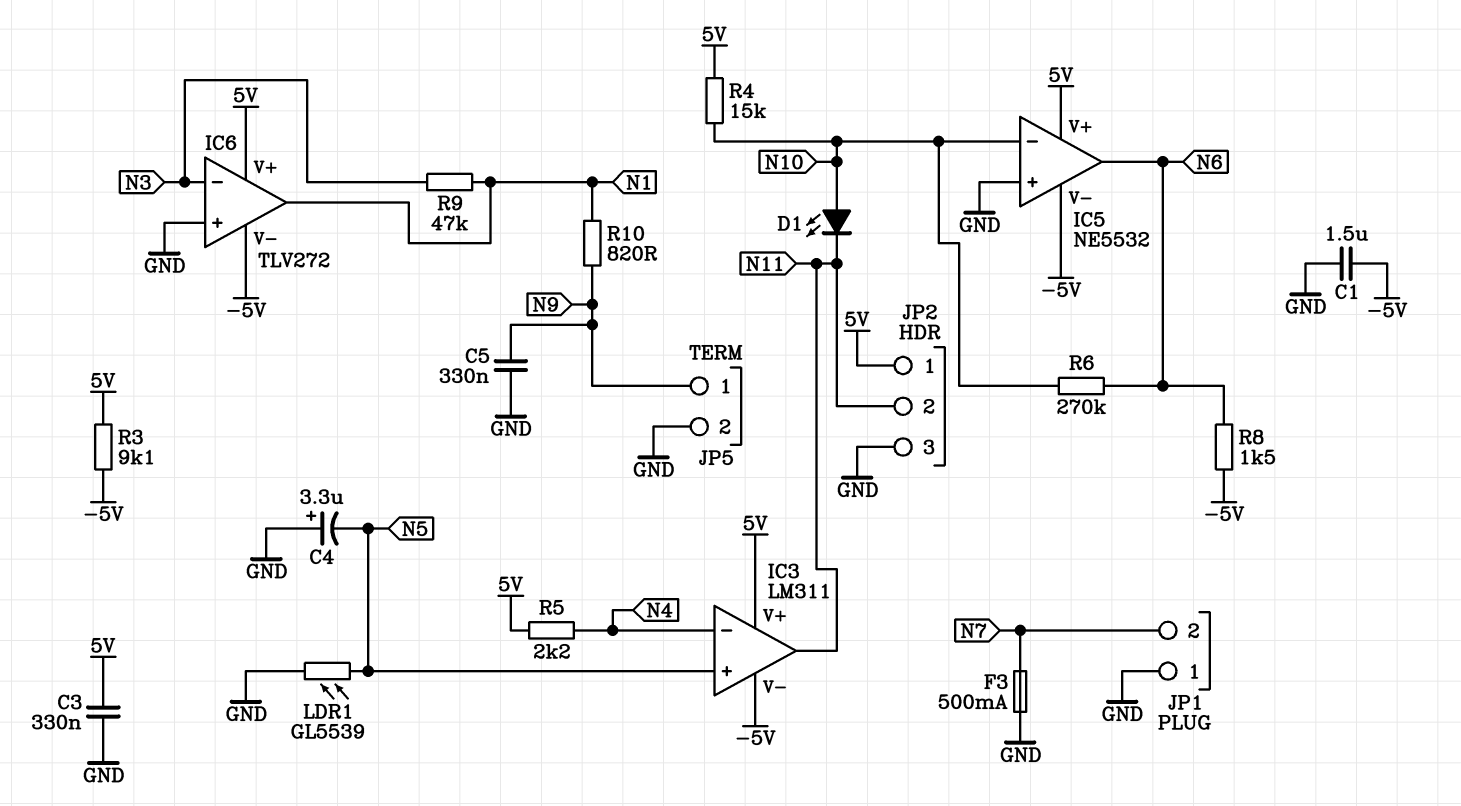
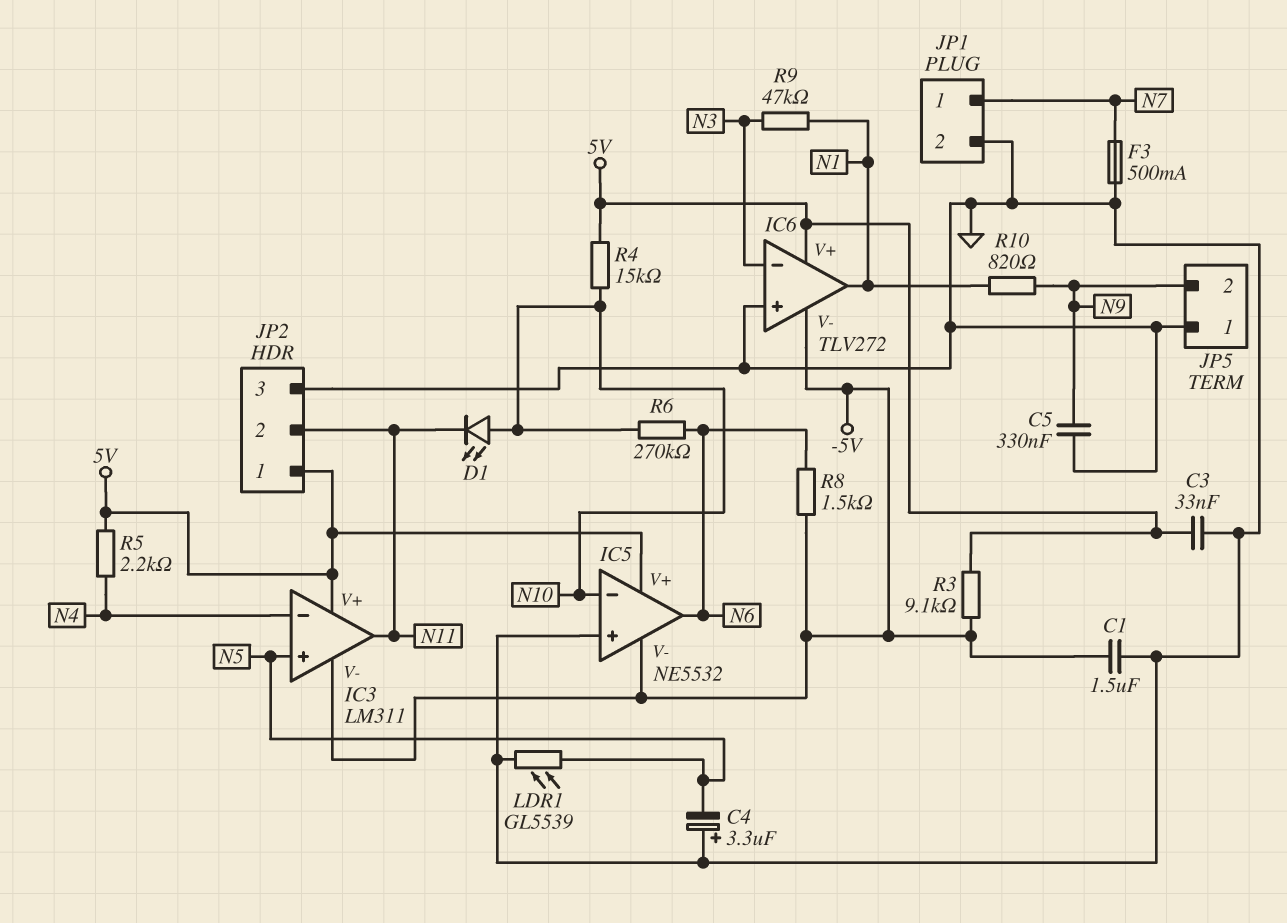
C3: 330nF (5V, GND) -> 33nF (5V, GND)
JP1 pin 1: GND -> N7
JP1 pin 2: N7 -> GND
JP5 pin 1: N9 -> GND
JP5 pin 2: GND -> N9

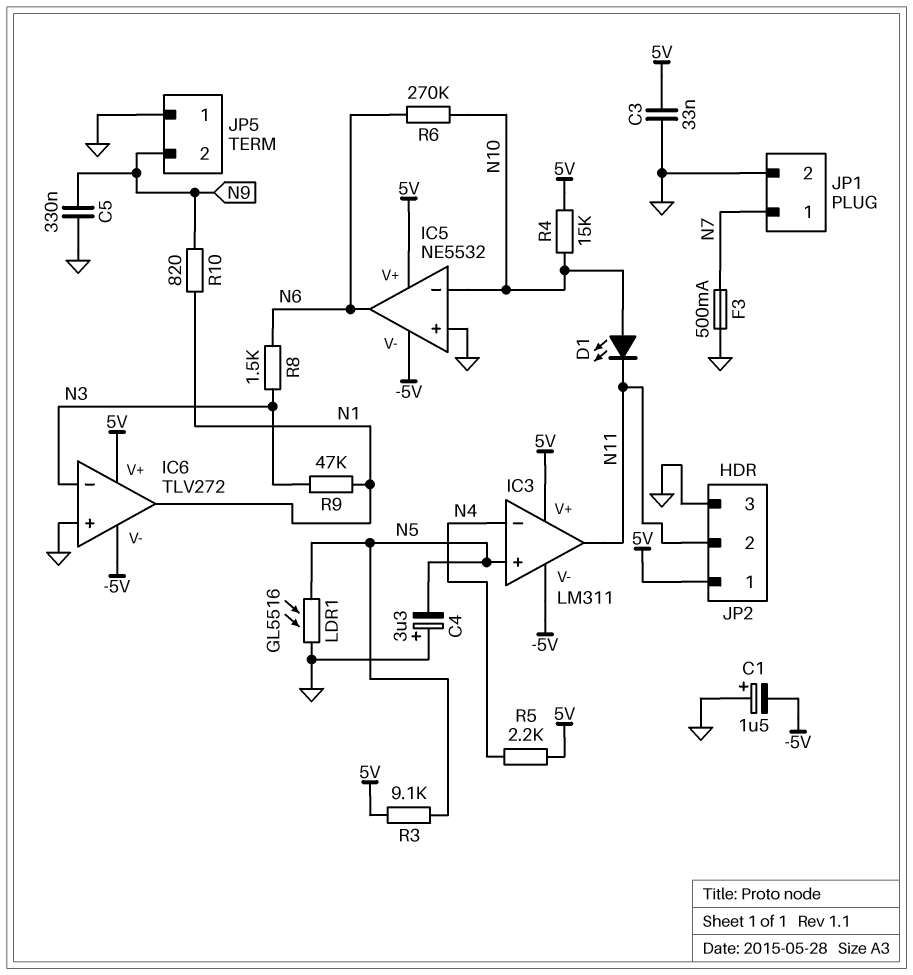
C1: 1.5uF (-5V, GND) -> 1.5uF (plus GND, minus -5V)
LDR1: GL5539 (GND, N5) -> GL5516 (GND, N5)
R3: 9.1k (-5V, 5V) -> 9.1k (5V, N5)
R8: 1.5k (-5V, N6) -> 1.5k (N3, N6)

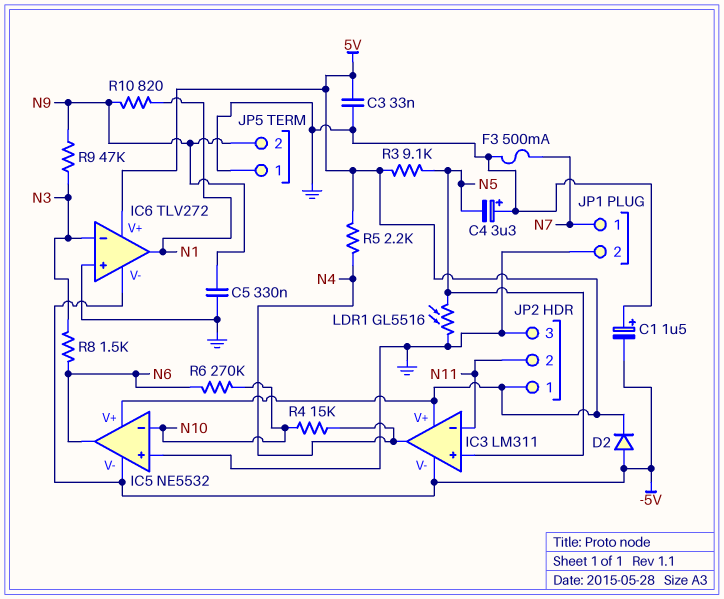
D1: LED (A N10, K N11) -> none
D2: none -> diode (A -5V, K 5V)
IC3 pin in-: N4 -> N11
IC3 pin out: N11 -> N4
R4: 15k (5V, N10) -> 15k (N4, N10)
R9: 47k (N1, N3) -> 47k (N3, N9)

